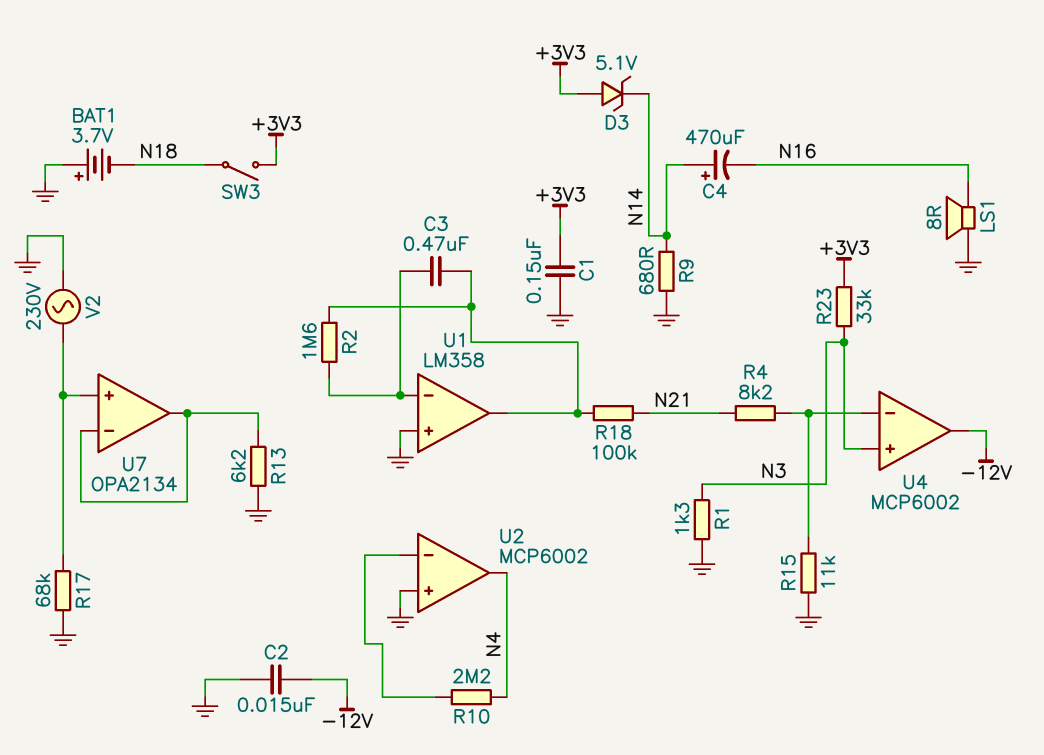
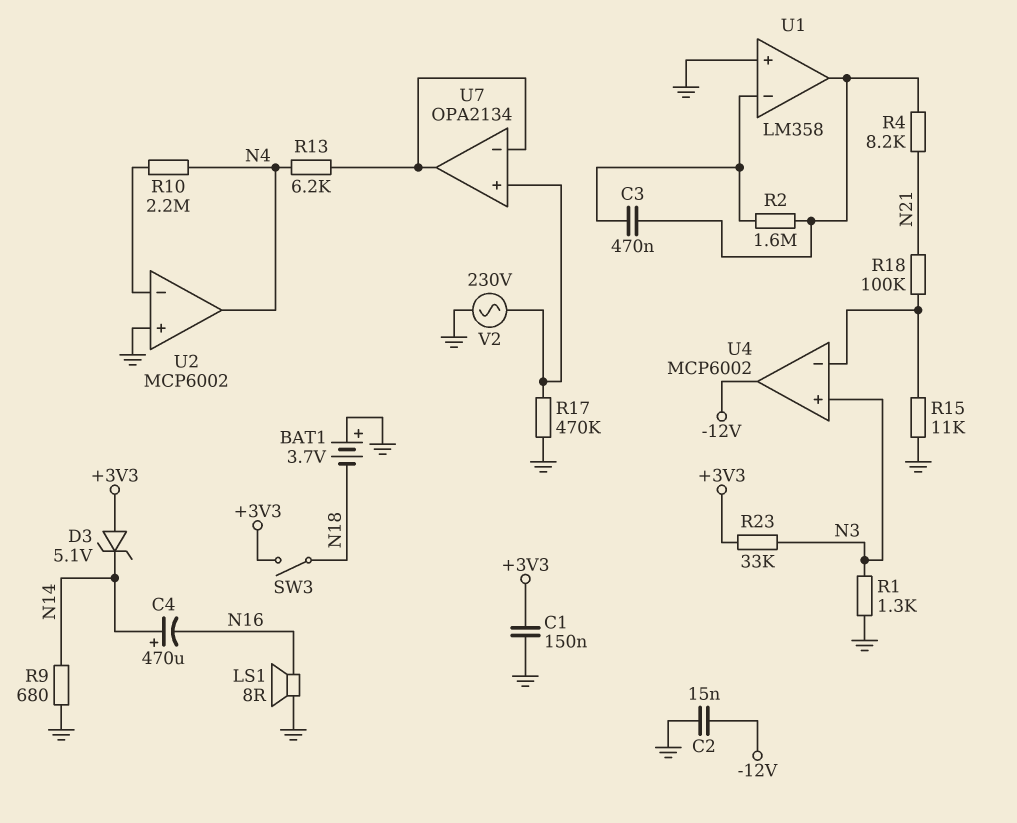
R4: 8.2k (N21, U4/in-) -> 8.2k (N21, U1/out)
R13: 6.2k (GND, U7/in-) -> 6.2k (N4, U7/in-)
R17: 68k (GND, U7/in+) -> 470k (GND, U7/in+)
R18: 100k (N21, U1/out) -> 100k (N21, U4/in-)

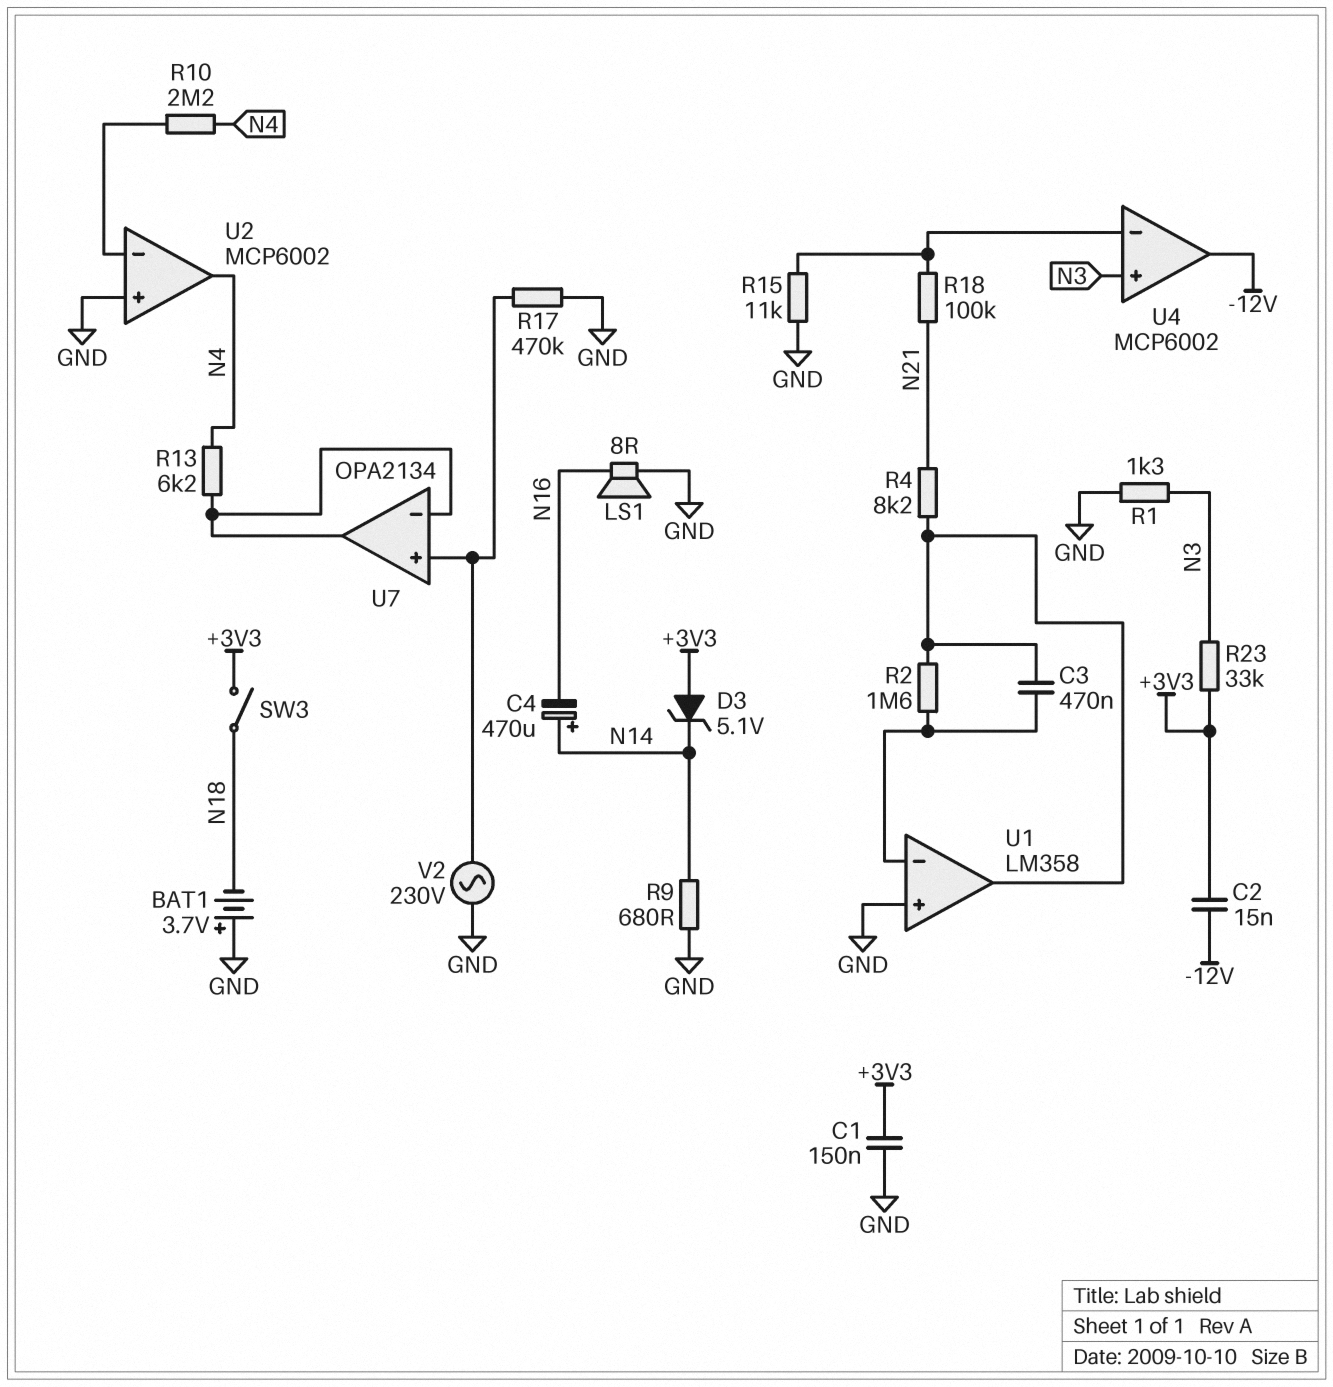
C2: 15nF (-12V, GND) -> 15nF (+3V3, -12V)

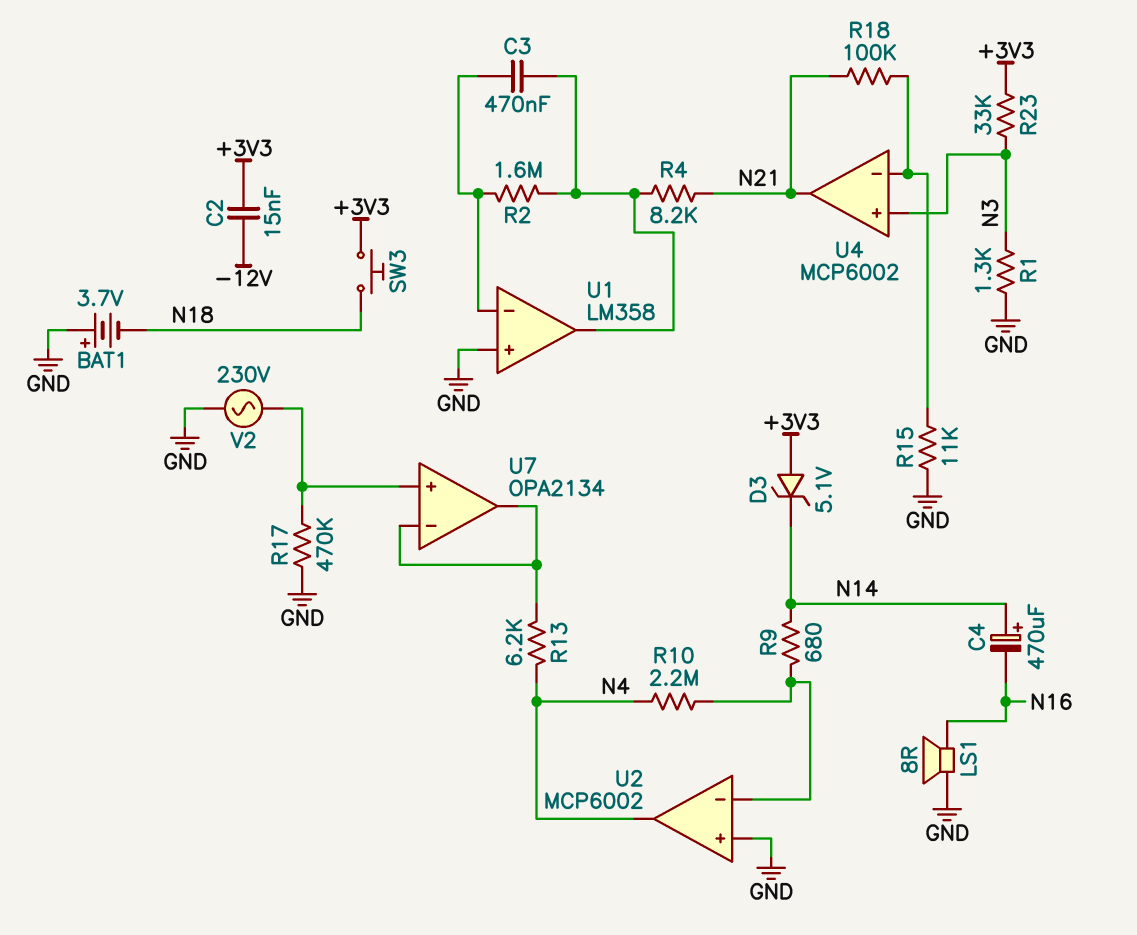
C1: 150nF (+3V3, GND) -> none
R9: 680 (GND, N14) -> 680 (N14, U2/in-)
SW3: switch (+3V3, N18) -> button (+3V3, N18)
U4 pin out: -12V -> N21

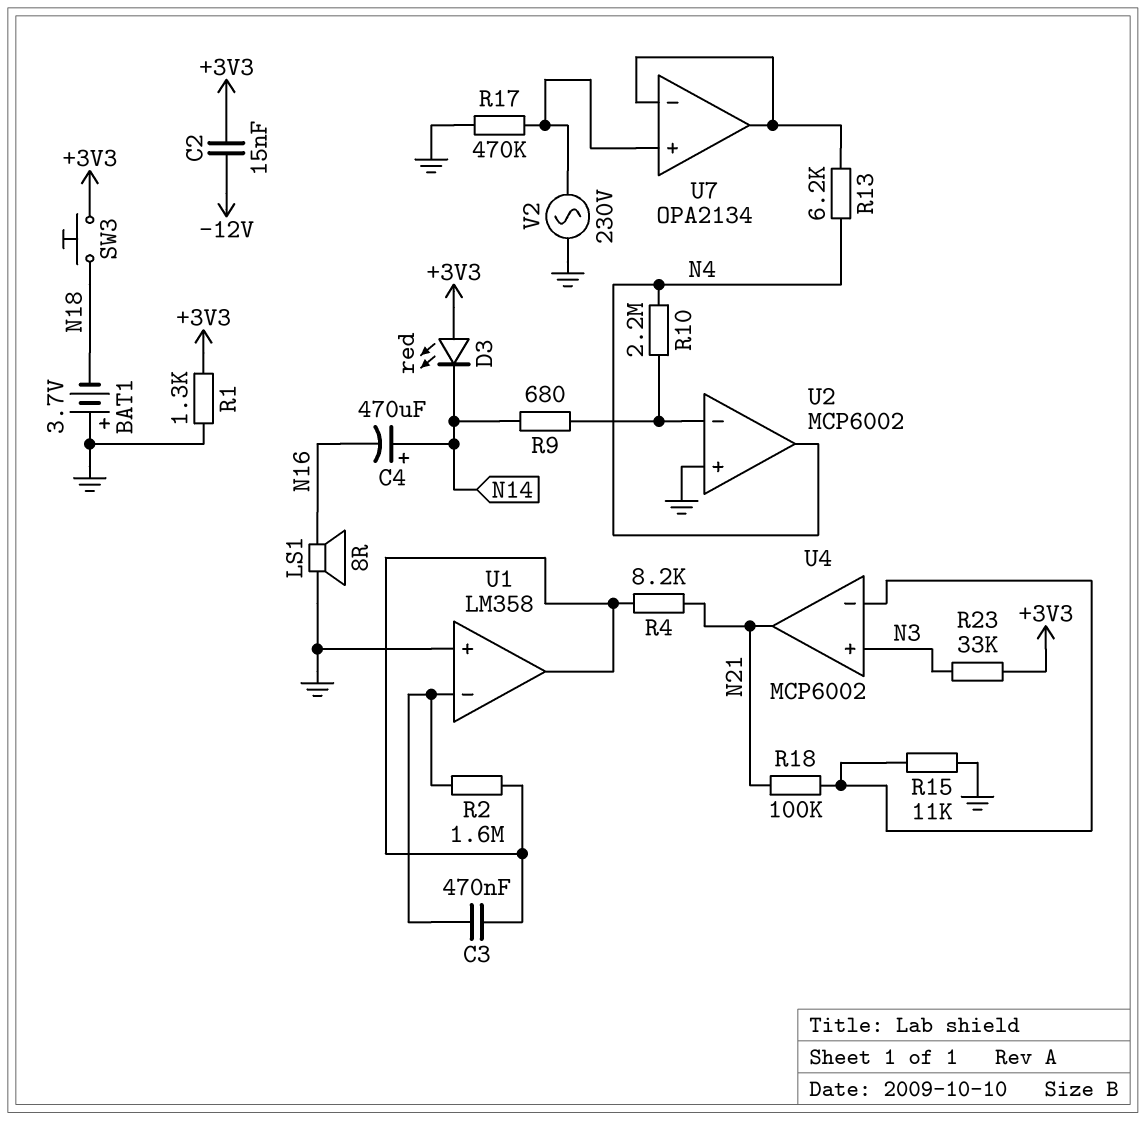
D3: zener 5.1V (A +3V3, K N14) -> LED red (A +3V3, K N14)
R1: 1.3k (GND, N3) -> 1.3k (+3V3, GND)

